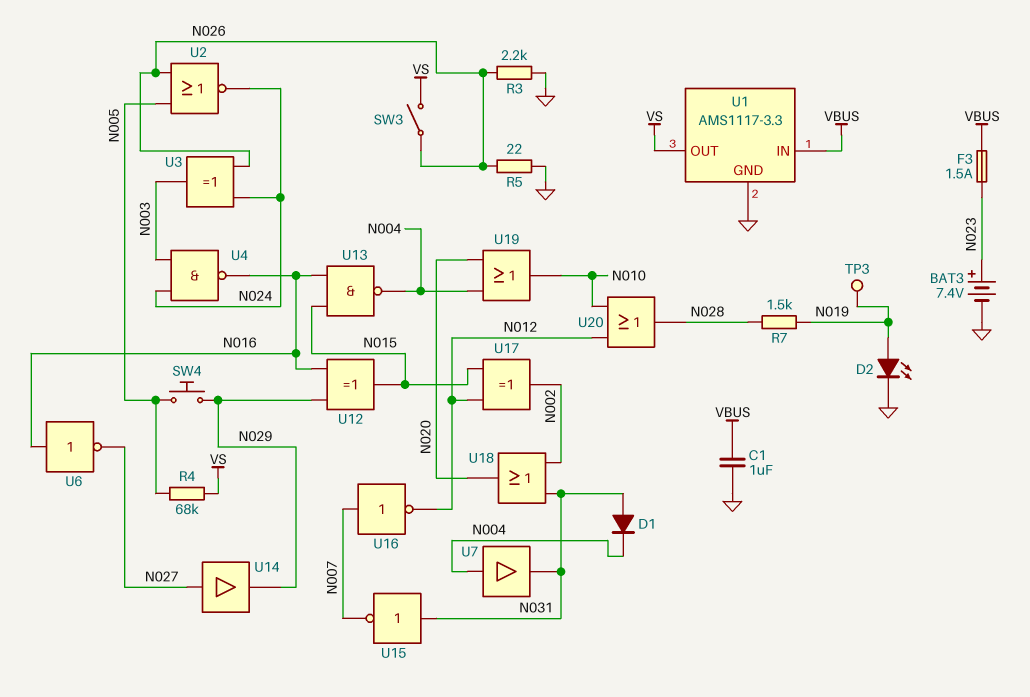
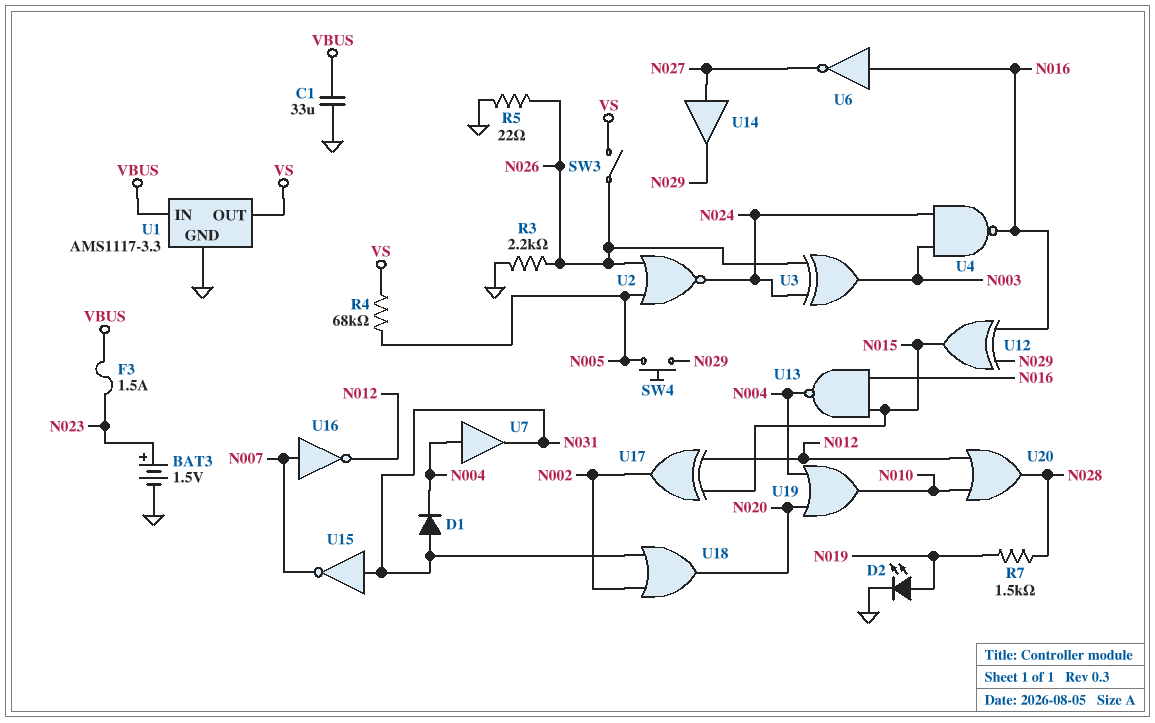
BAT3: 7.4V (plus N023, minus GND) -> 1.5V (plus N023, minus GND)
C1: 1uF (GND, VBUS) -> 33uF (GND, VBUS)
TP3: test point (N019) -> none

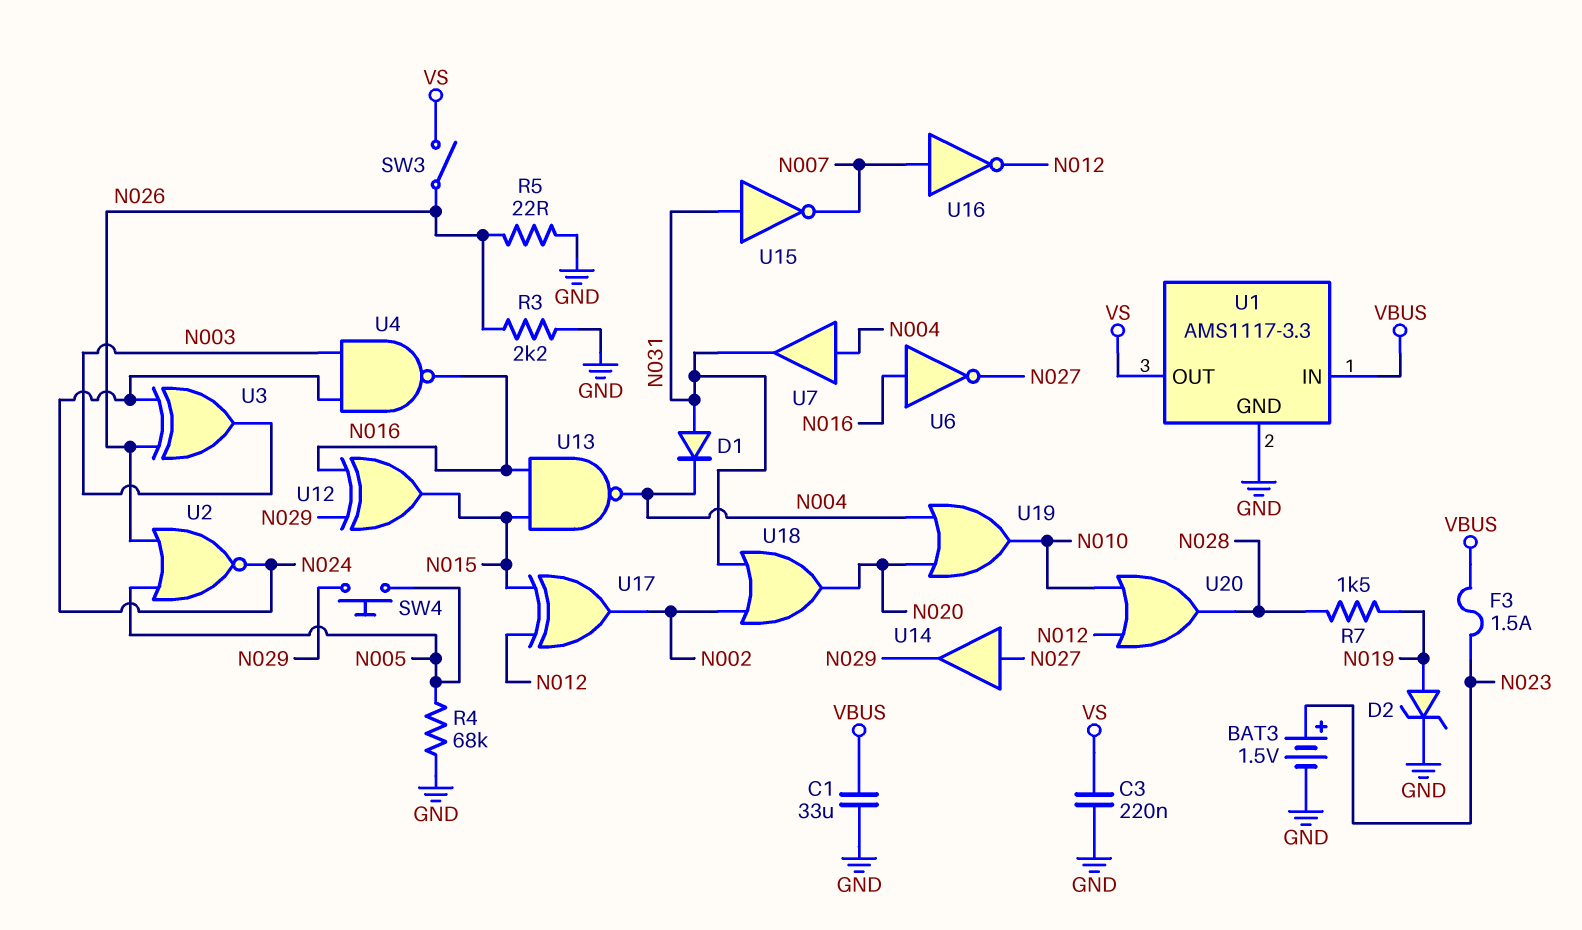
C3: none -> 220nF (GND, VS)
D2: LED (A N019, K GND) -> zener (A N019, K GND)
R4: 68k (N005, VS) -> 68k (GND, N005)

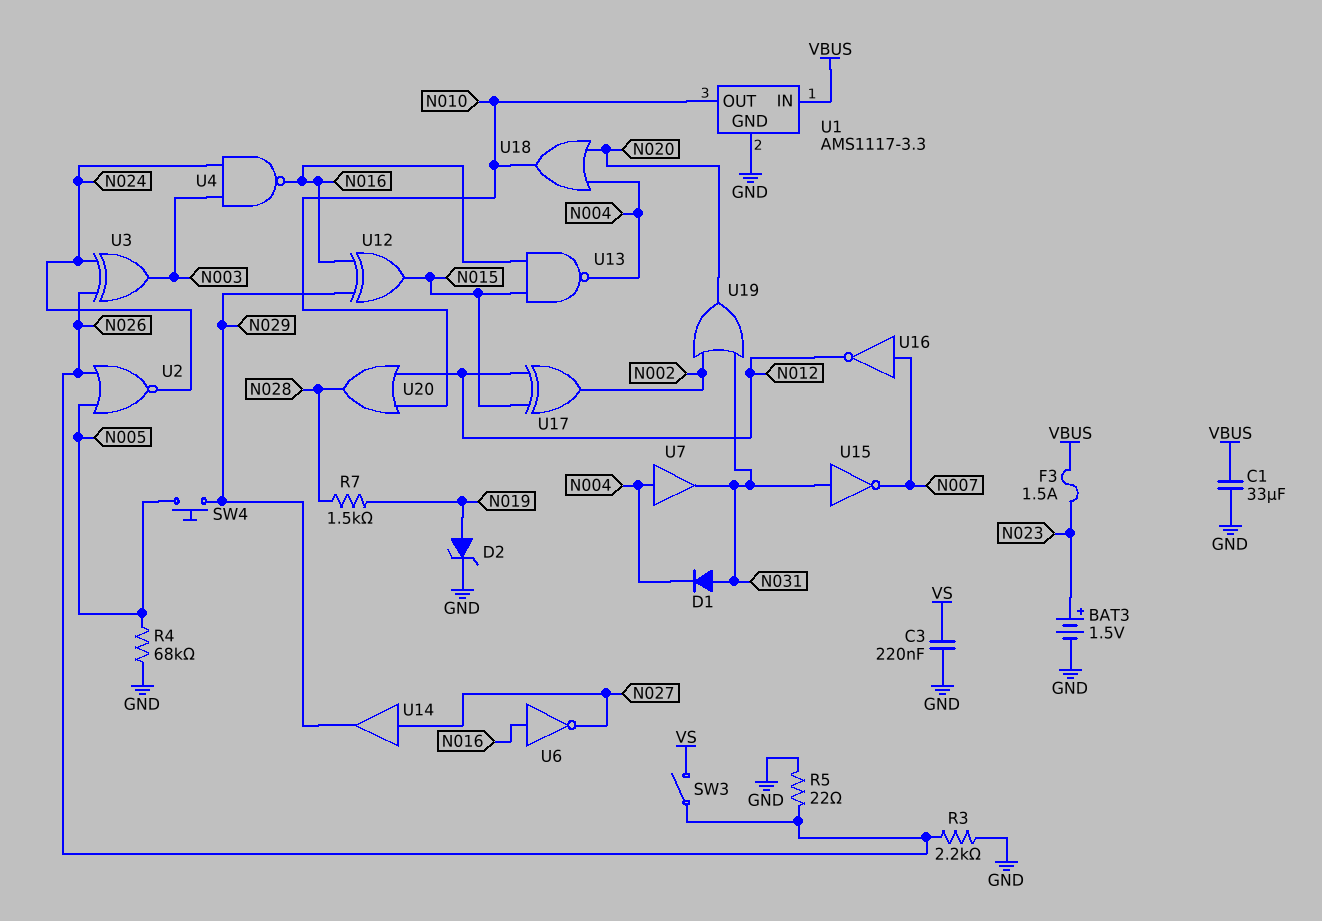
U1 pin OUT: VS -> N010
U18: OR (in N002, in N031, out N020) -> OR (in N004, in N020, out N010)
U19: OR (in N004, in N020, out N010) -> OR (in N002, in N031, out N020)

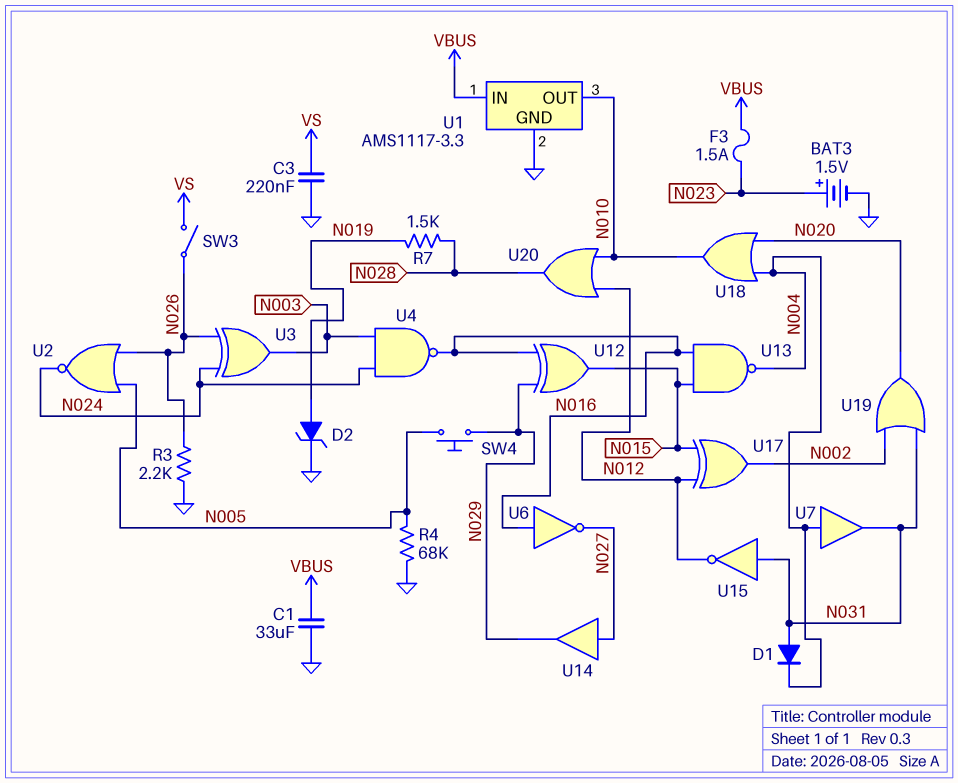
R5: 22 (GND, N026) -> none
U15: NOT (in N031, out N007) -> NOT (in N031, out N012)
U16: NOT (in N007, out N012) -> none

